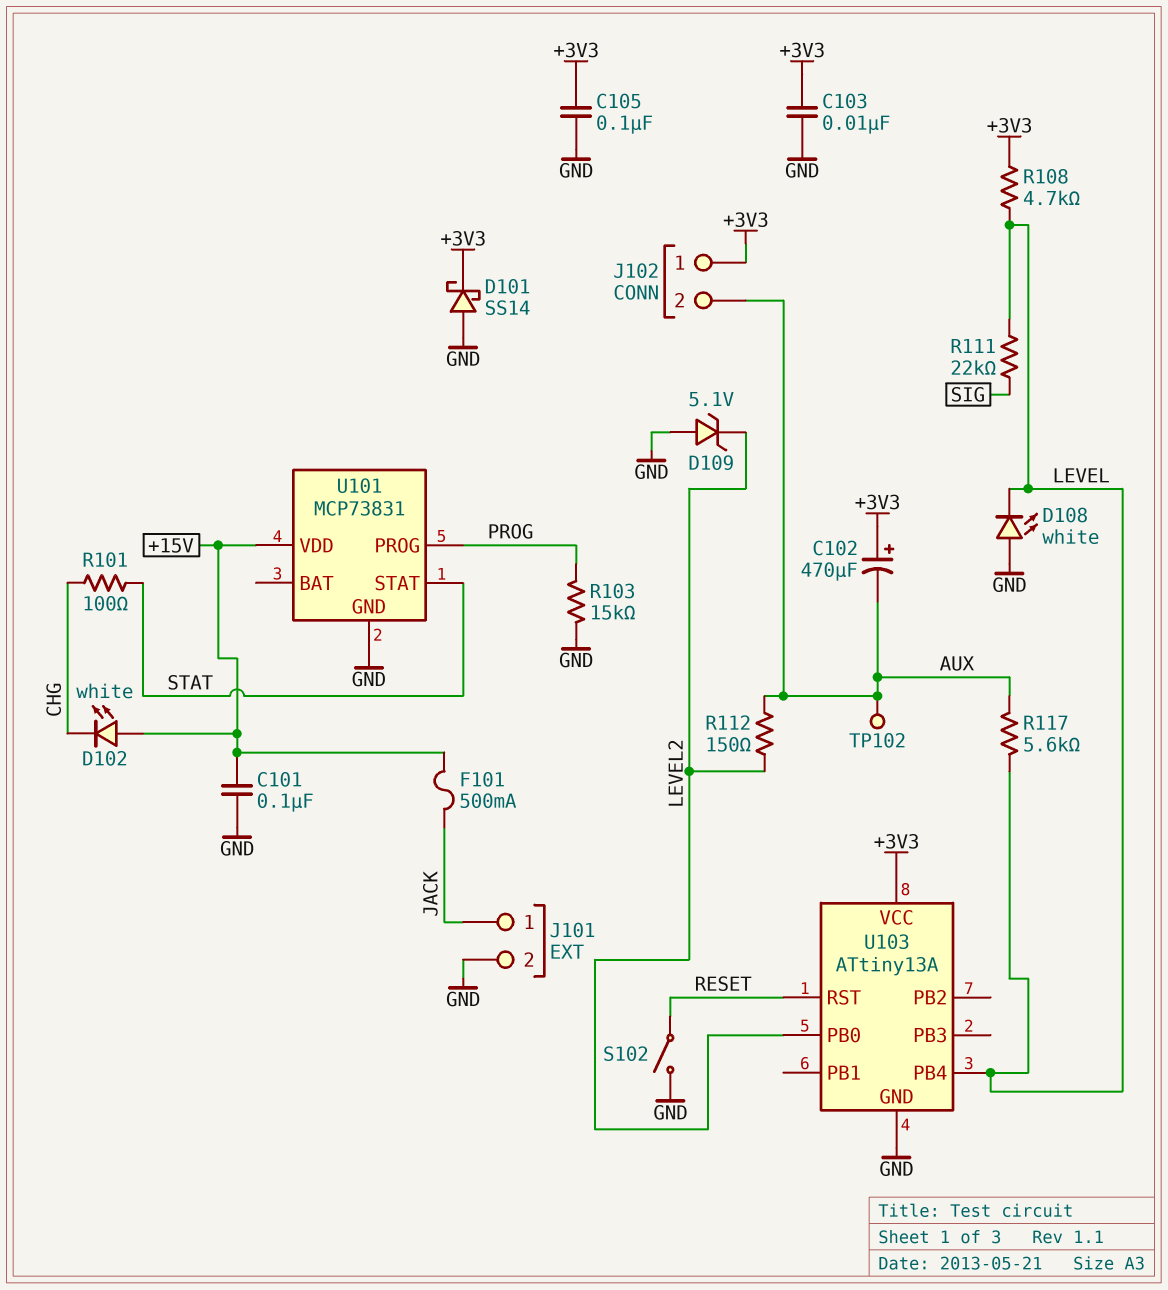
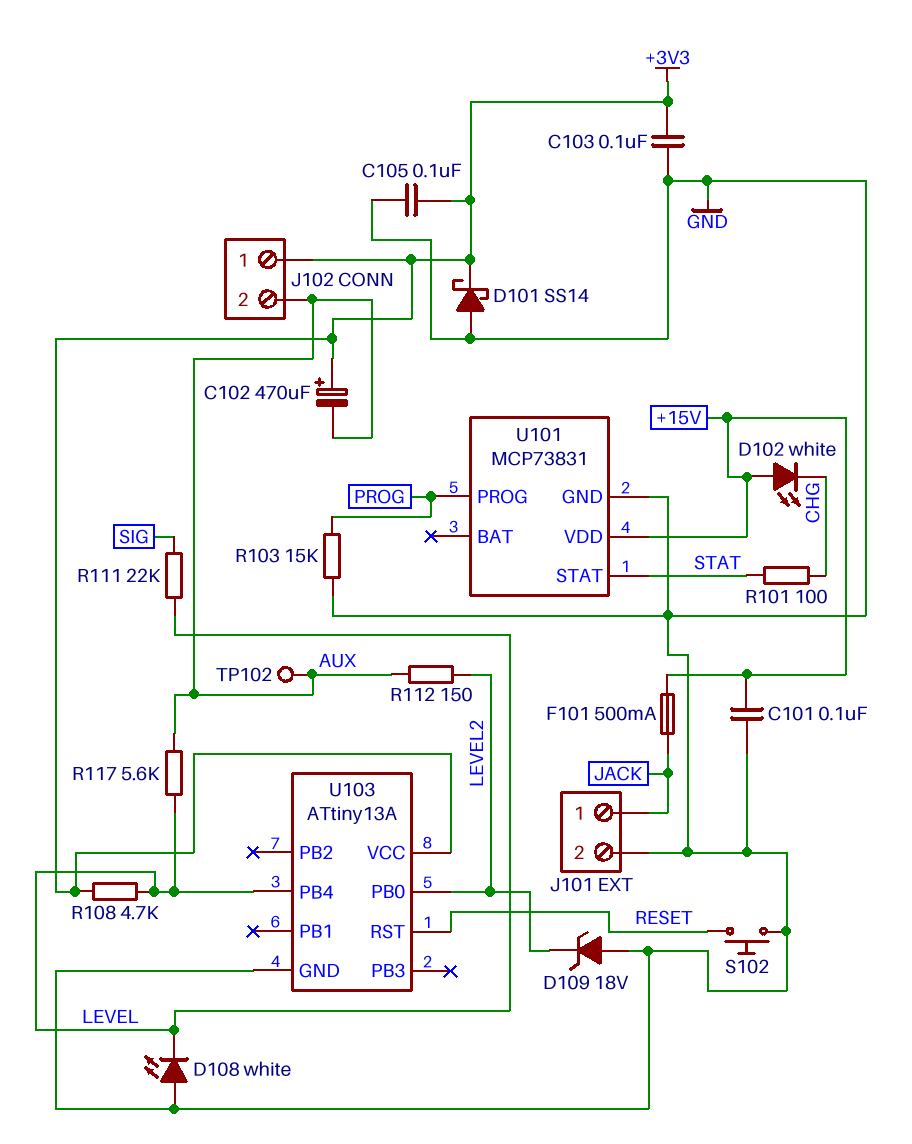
C103: 10nF (+3V3, GND) -> 100nF (+3V3, GND)
D109: zener 5.1V (A GND, K LEVEL2) -> zener 18V (A GND, K LEVEL2)
S102: switch (GND, RESET) -> button (GND, RESET)

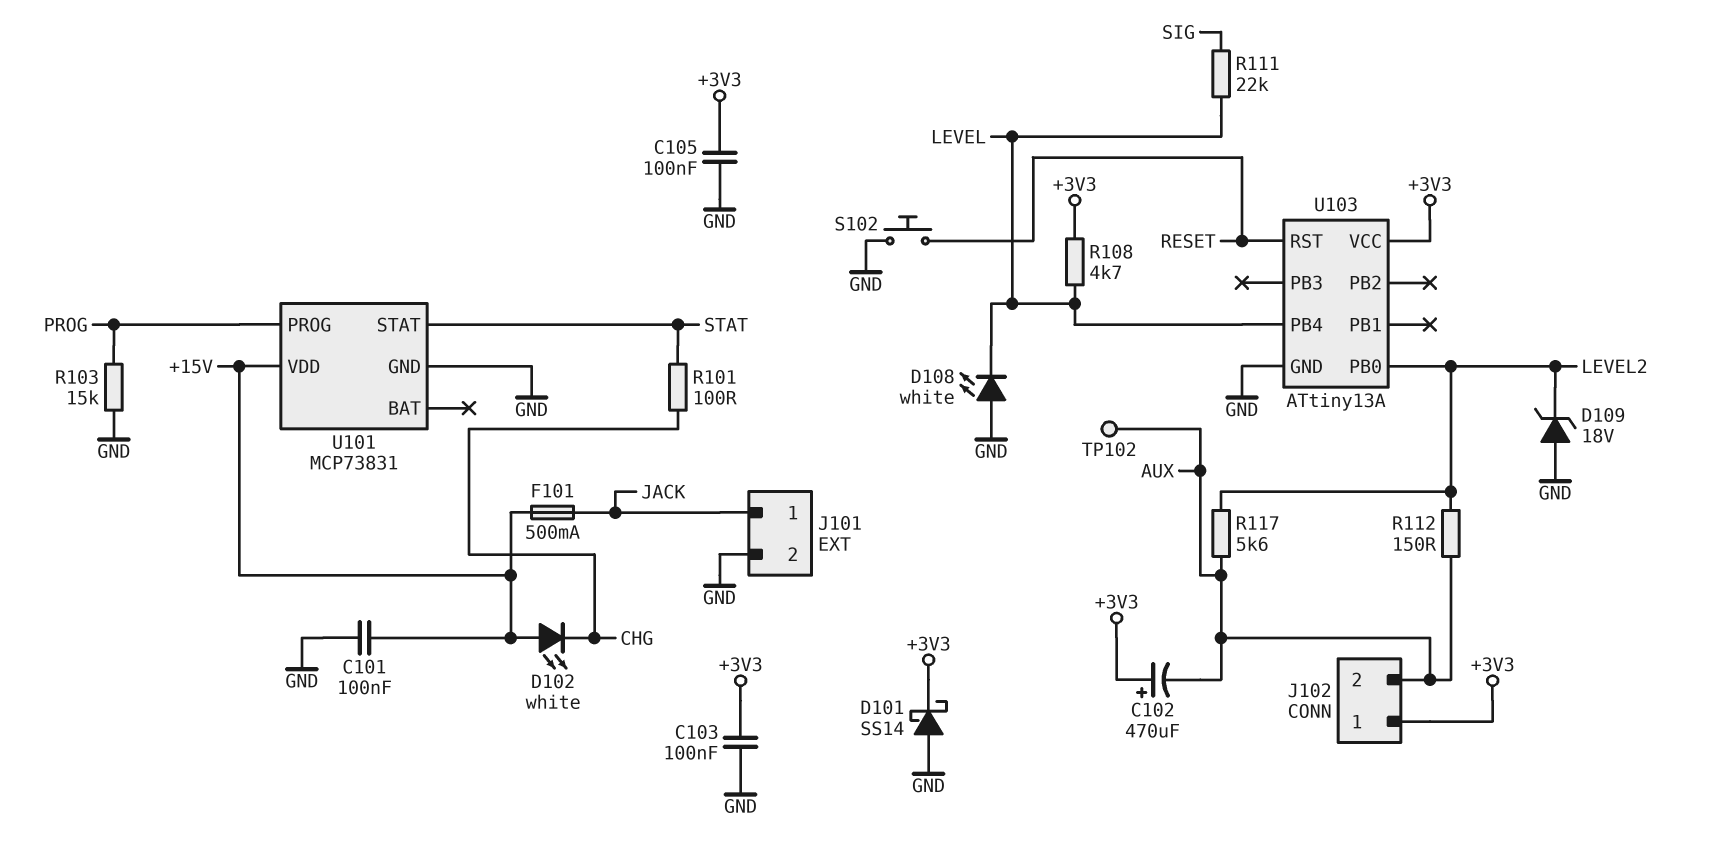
R117: 5.6k (AUX, LEVEL) -> 5.6k (AUX, LEVEL2)

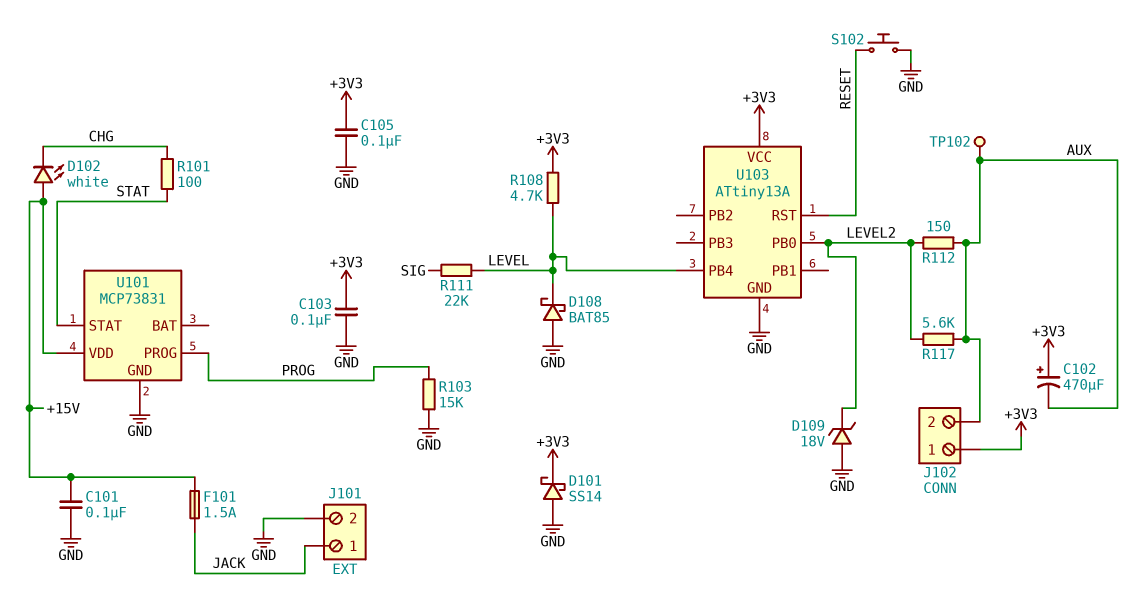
D108: LED white (A GND, K LEVEL) -> schottky BAT85 (A GND, K LEVEL)
F101: 500mA (+15V, JACK) -> 1.5A (+15V, JACK)

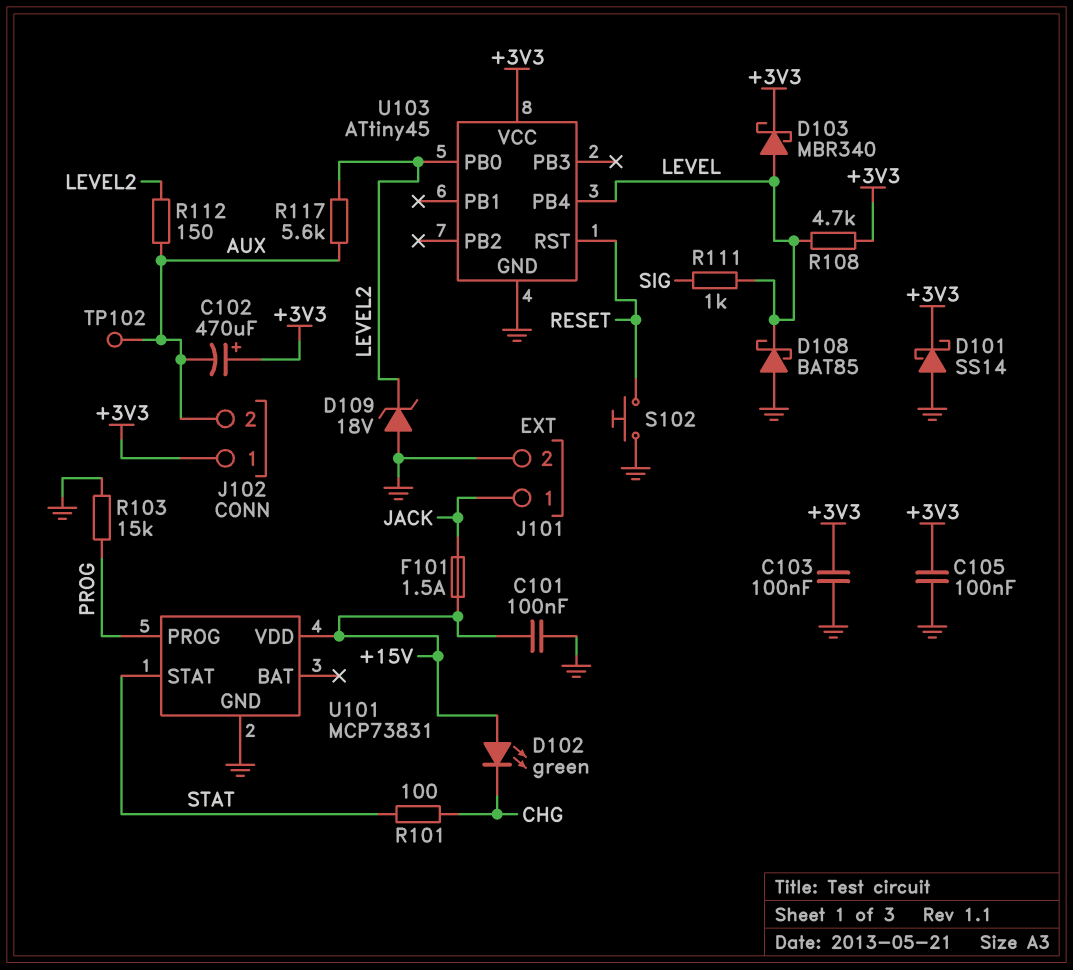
D102: LED white (A +15V, K CHG) -> LED green (A +15V, K CHG)
D103: none -> schottky MBR340 (A LEVEL, K +3V3)
R111: 22k (LEVEL, SIG) -> 1k (LEVEL, SIG)
U103: ATtiny13A -> ATtiny45

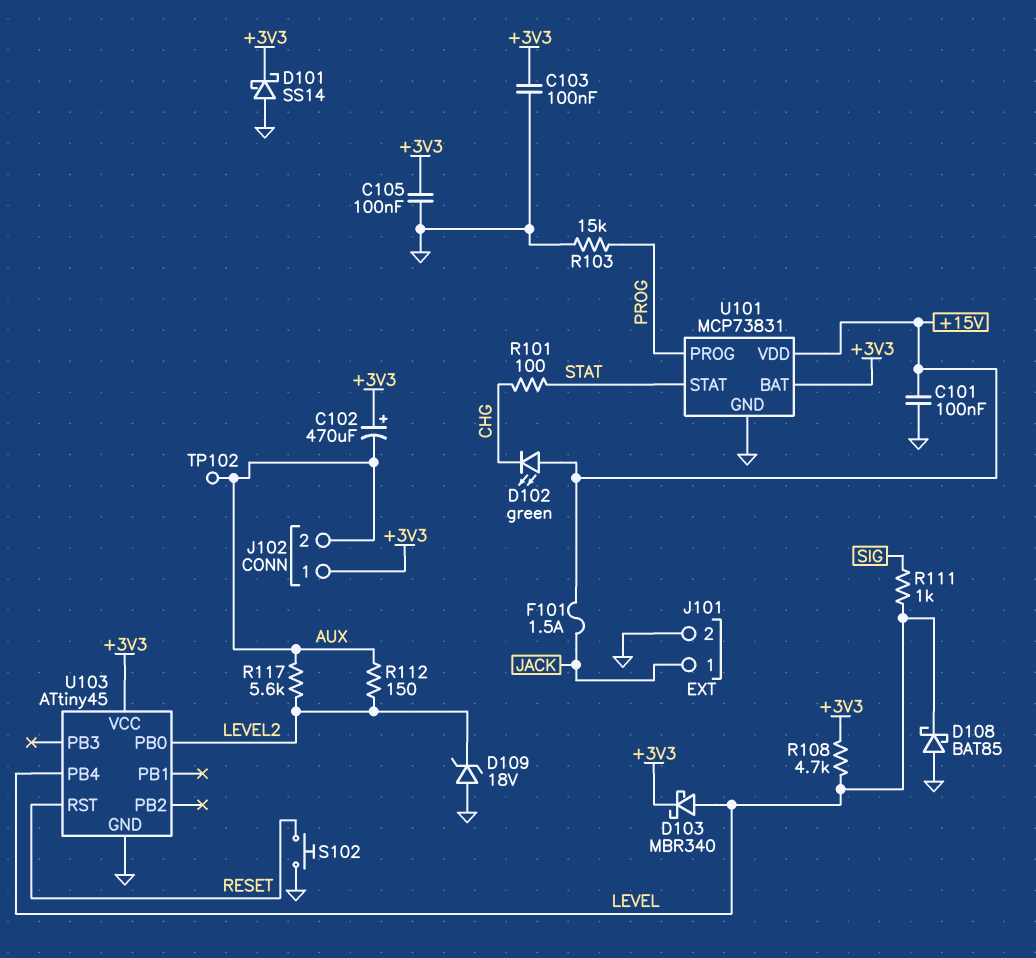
U101 pin BAT: none -> +3V3

